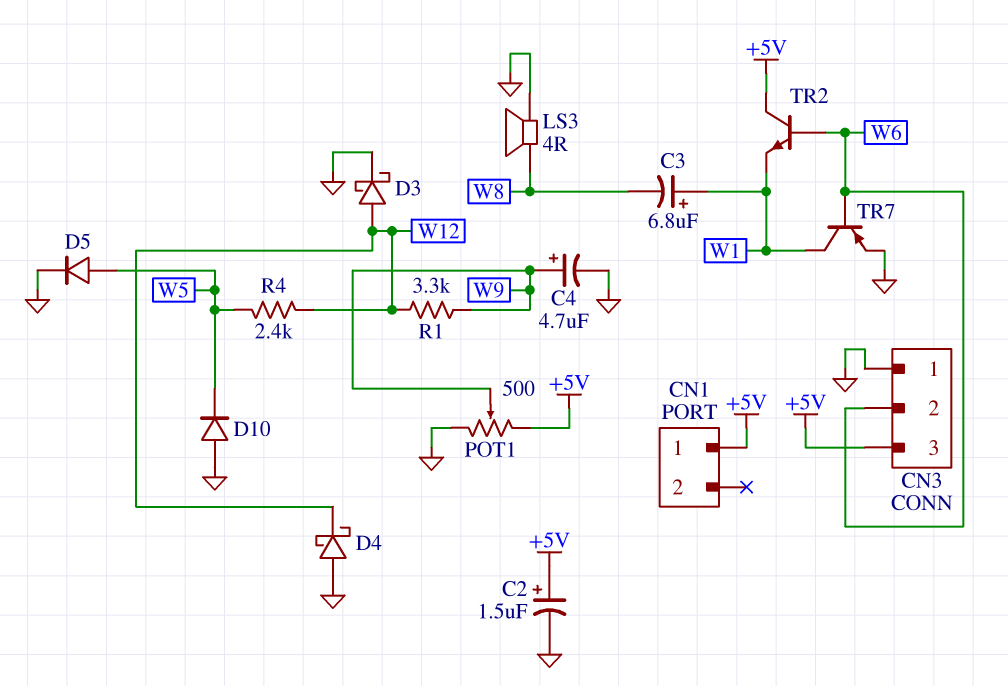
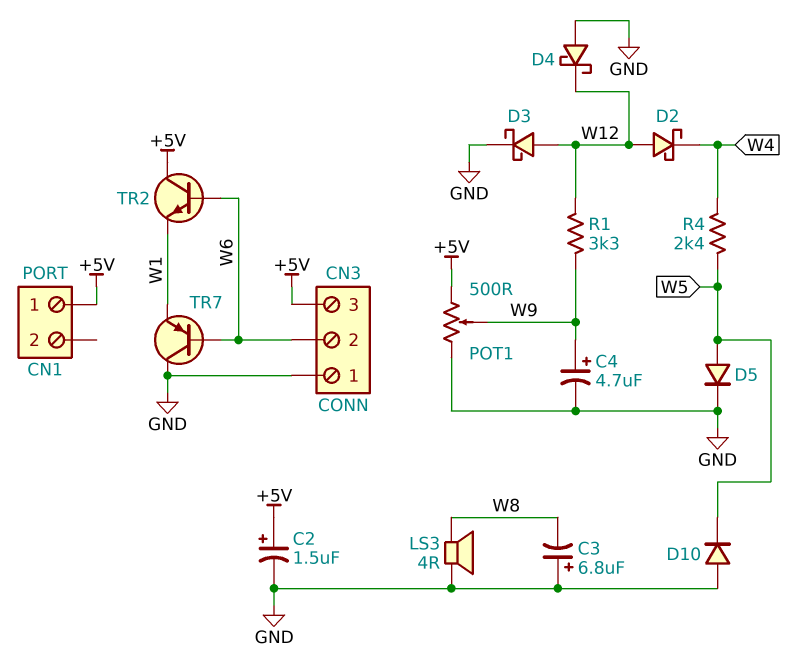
C3: 6.8uF (plus W1, minus W8) -> 6.8uF (plus GND, minus W8)
D2: none -> schottky (A W12, K W4)
R4: 2.4k (W5, W12) -> 2.4k (W4, W5)
TR7: PNP (B W6, C W1, E GND) -> PNP (B W6, C GND, E W1)

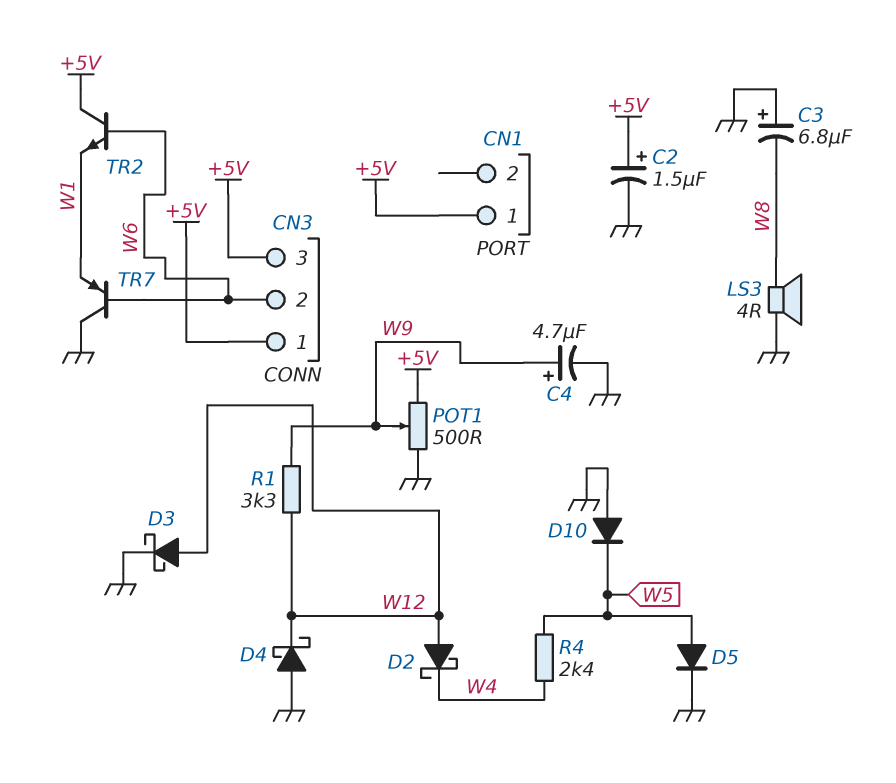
CN3 pin 1: GND -> +5V

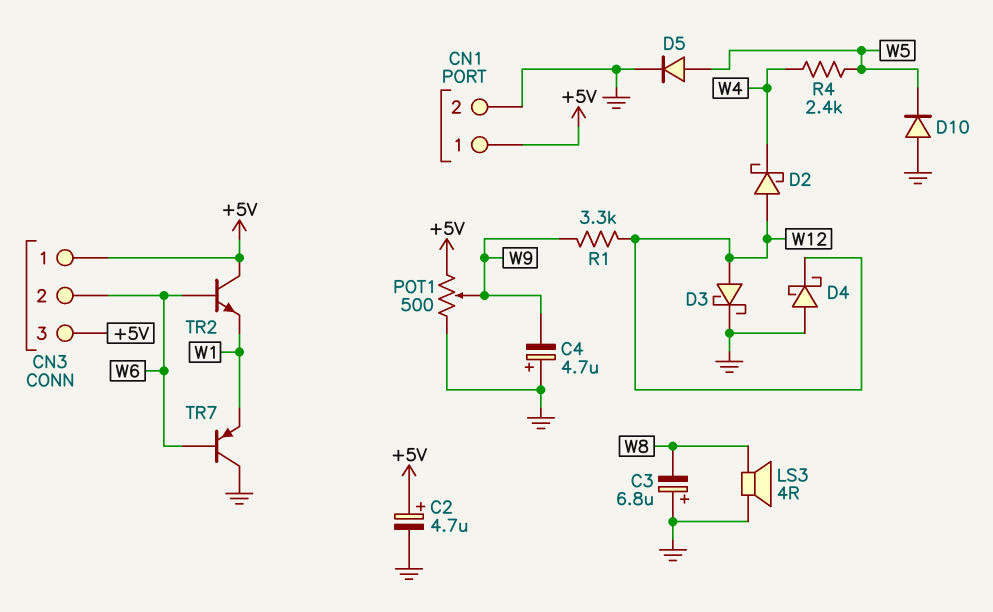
C2: 1.5uF (plus +5V, minus GND) -> 4.7uF (plus +5V, minus GND)
C4: 4.7uF (plus W9, minus GND) -> 4.7uF (plus GND, minus W9)
CN1 pin 2: none -> GND

